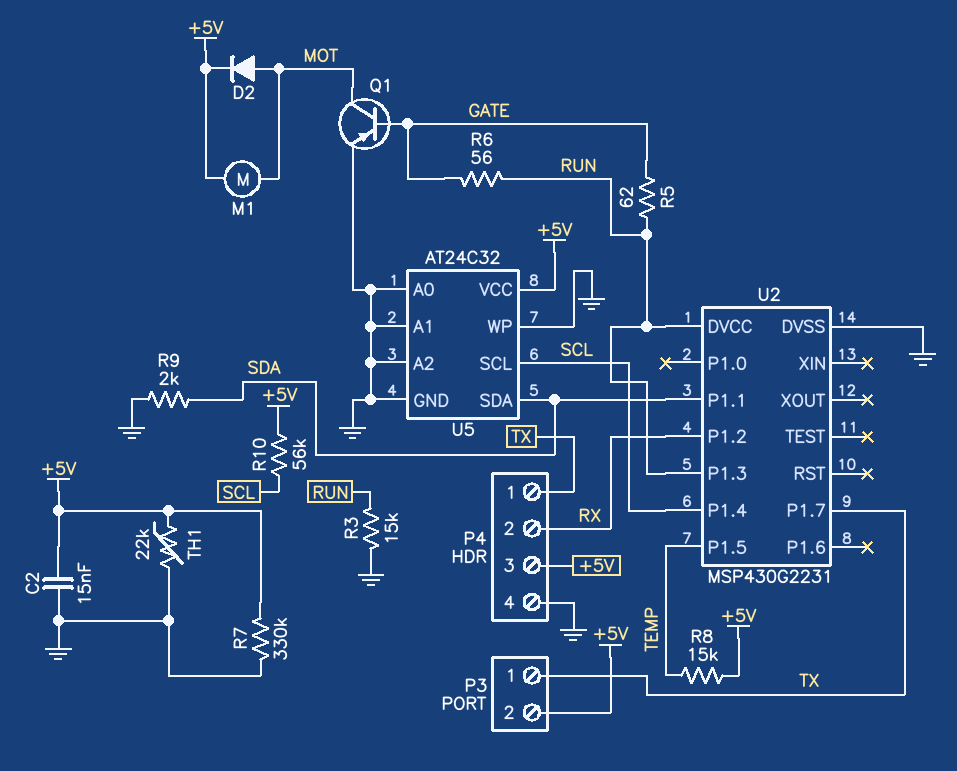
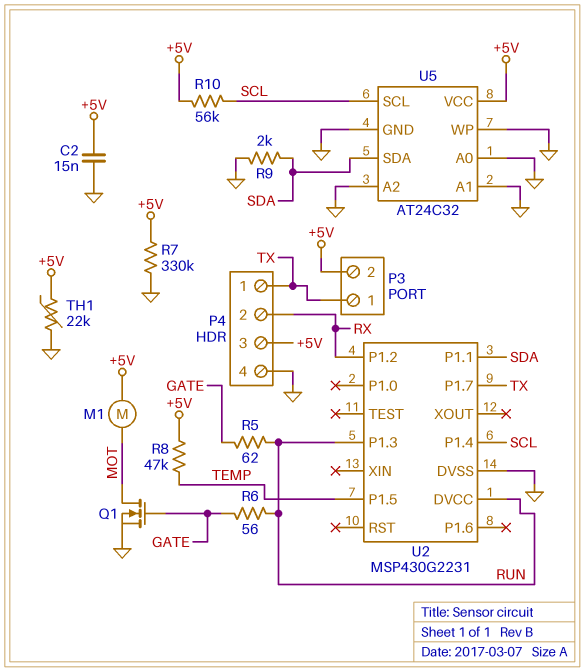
D2: diode (A MOT, K +5V) -> none
Q1: PNP (B GATE, C MOT, E GND) -> NMOS (G GATE, D MOT, S GND)
R3: 15k (GND, RUN) -> none
R8: 15k (+5V, TEMP) -> 47k (+5V, TEMP)

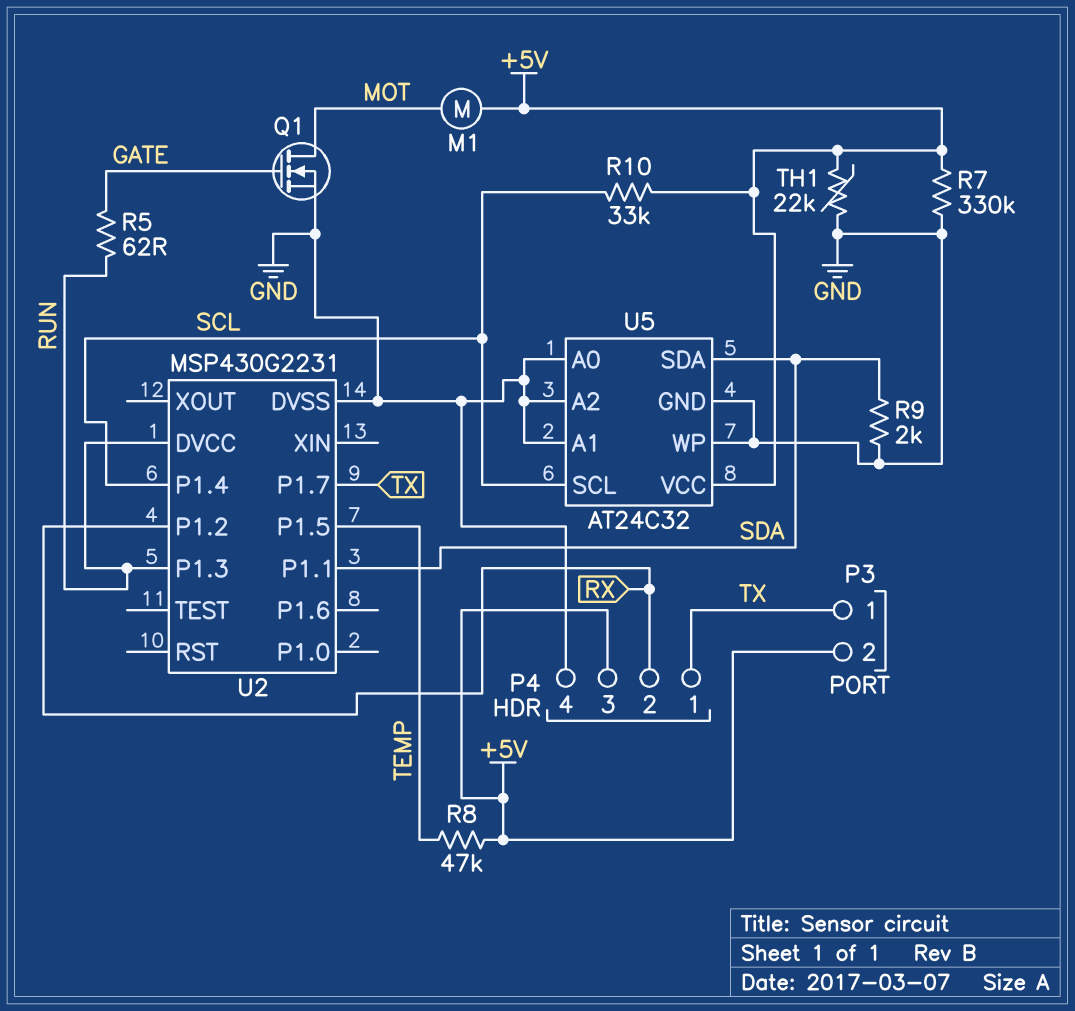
C2: 15nF (+5V, GND) -> none
R6: 56 (GATE, RUN) -> none
R10: 56k (+5V, SCL) -> 33k (+5V, SCL)

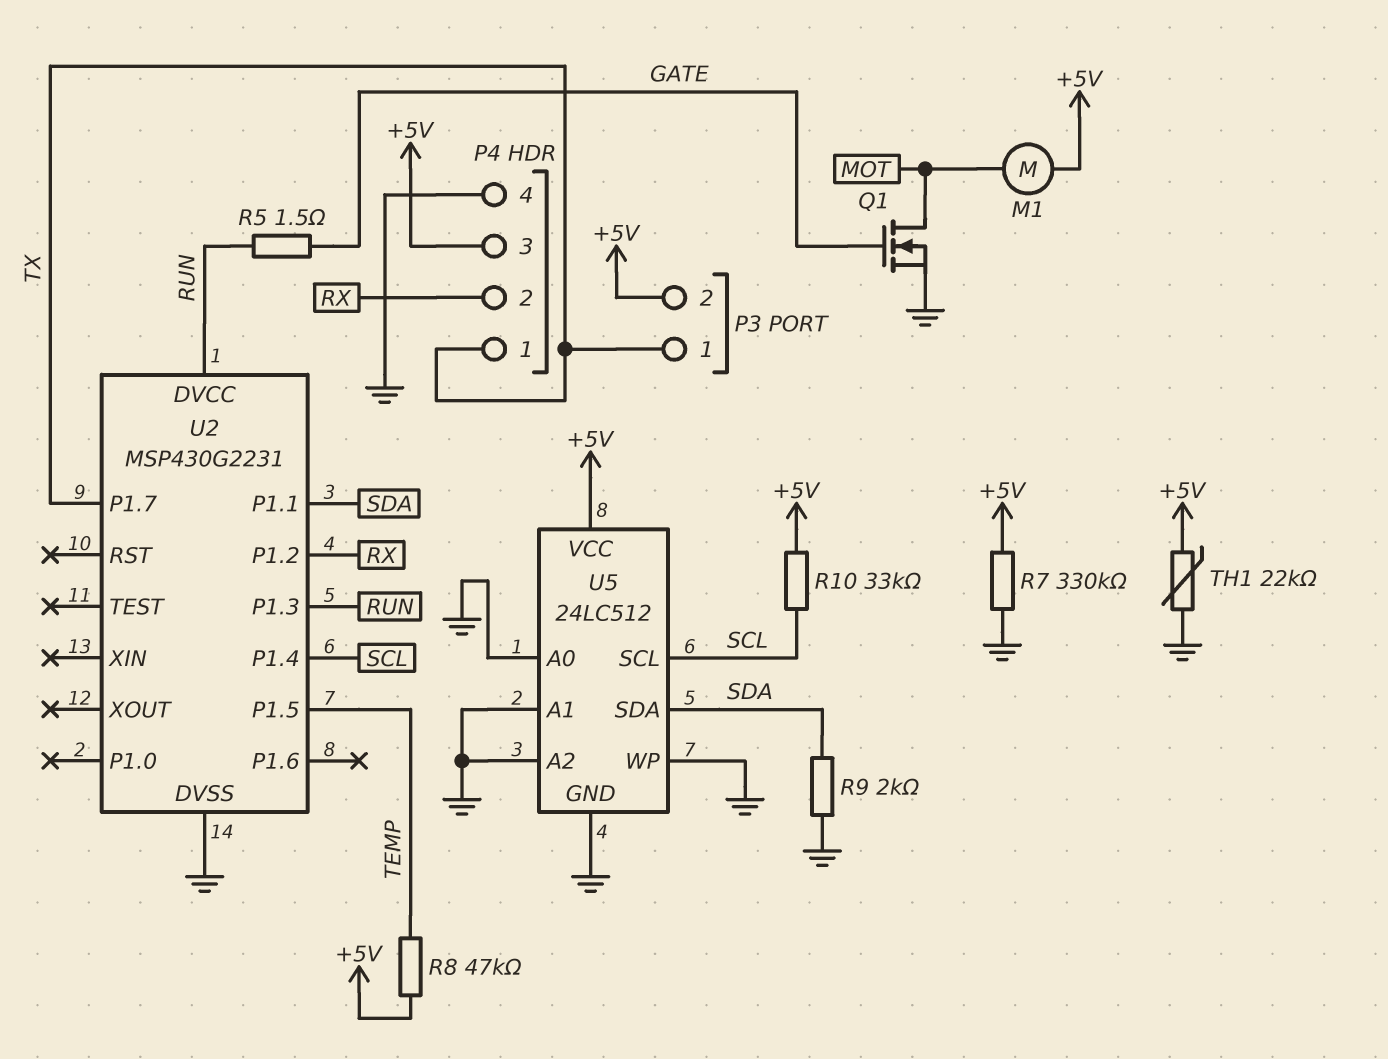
R5: 62 (GATE, RUN) -> 1.5 (GATE, RUN)
U5: AT24C32 -> 24LC512

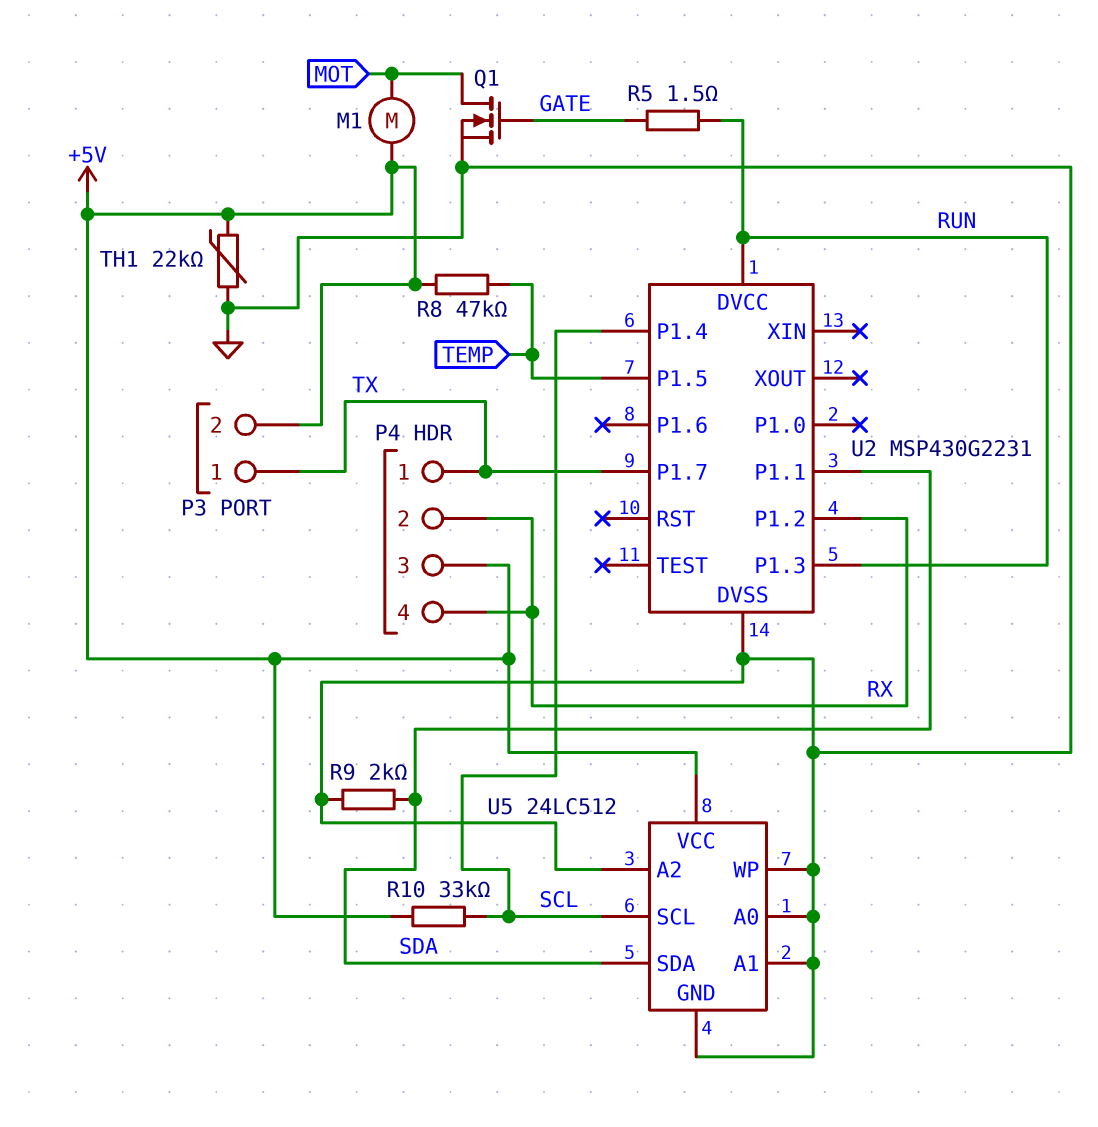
P4 pin 4: GND -> RX
R7: 330k (+5V, GND) -> none

